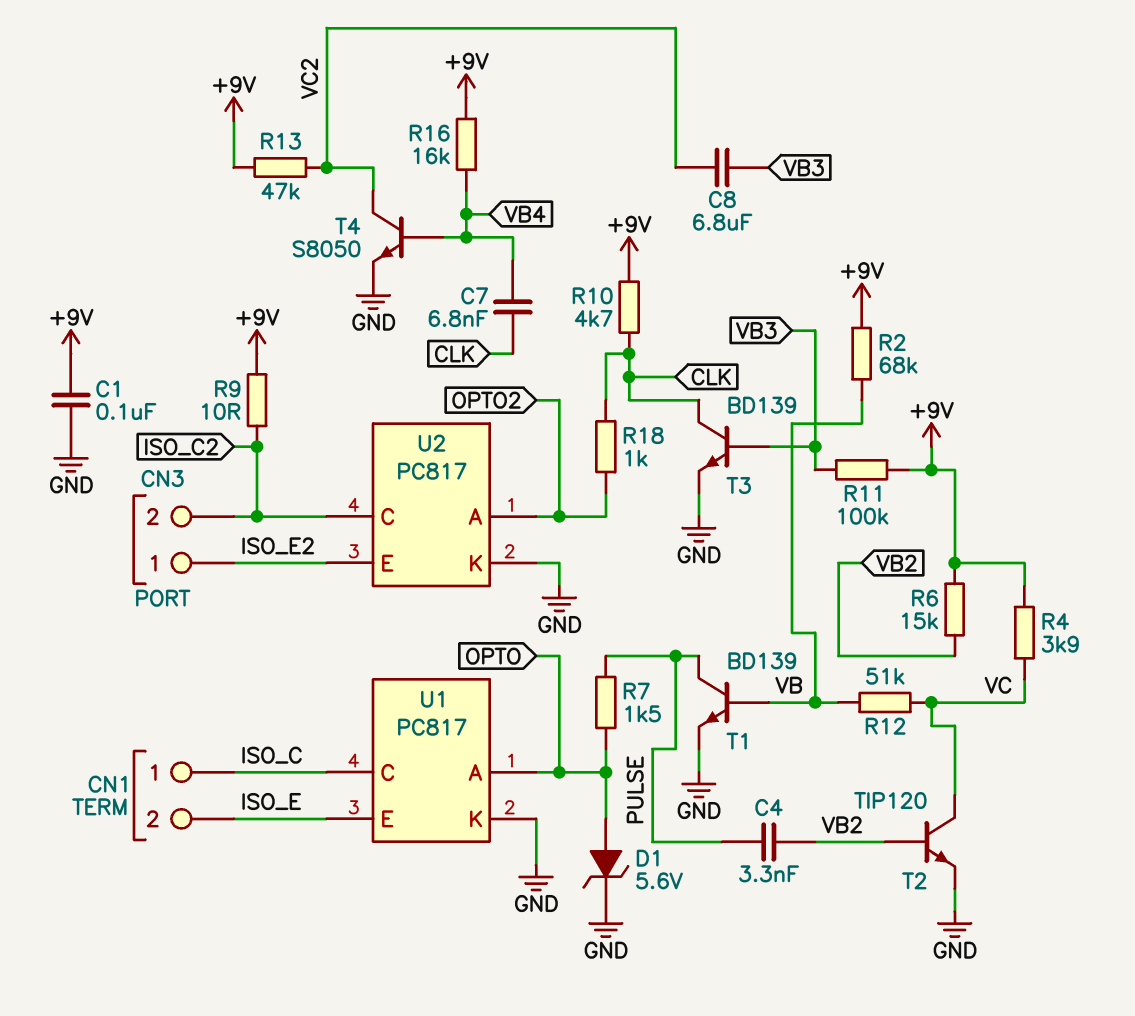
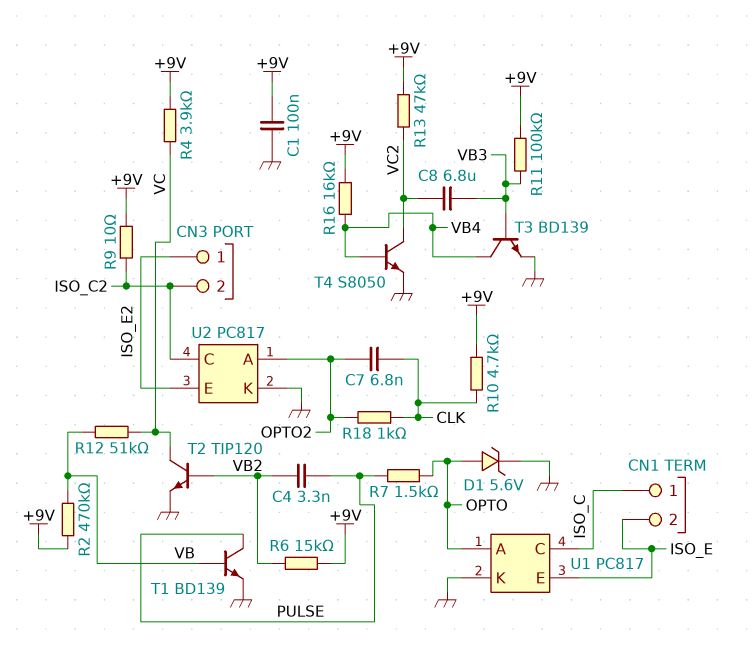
C7: 6.8nF (CLK, VB4) -> 6.8nF (CLK, OPTO2)
R2: 68k (+9V, VB) -> 470k (+9V, VB)
T3: NPN BD139 (B VB3, C CLK, E GND) -> NPN BD139 (B VB3, C VB4, E GND)

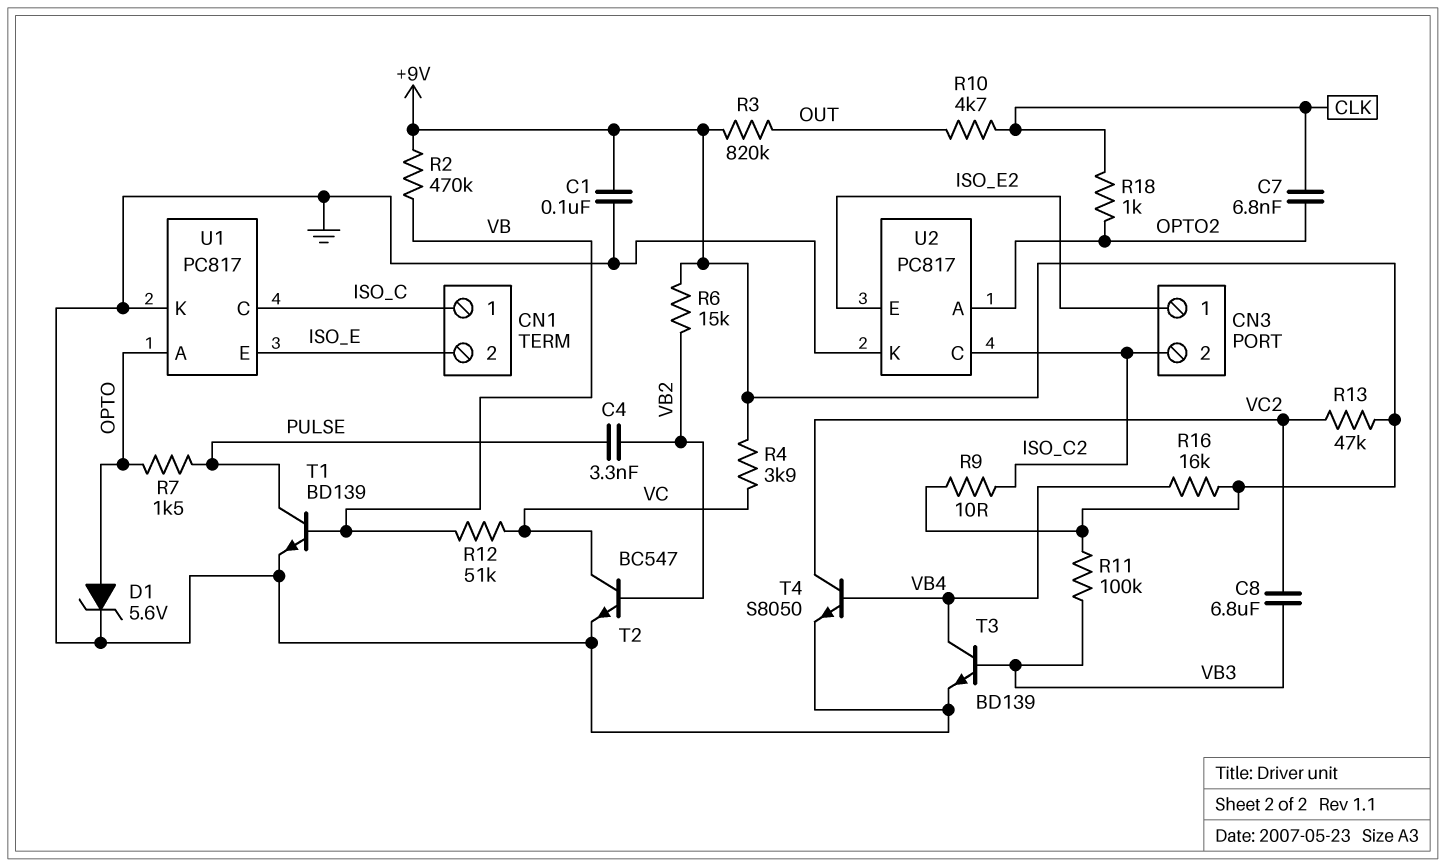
R3: none -> 820k (+9V, OUT)
R10: 4.7k (+9V, CLK) -> 4.7k (CLK, OUT)
T2: NPN TIP120 (B VB2, C VC, E GND) -> NPN BC547 (B VB2, C VC, E GND)

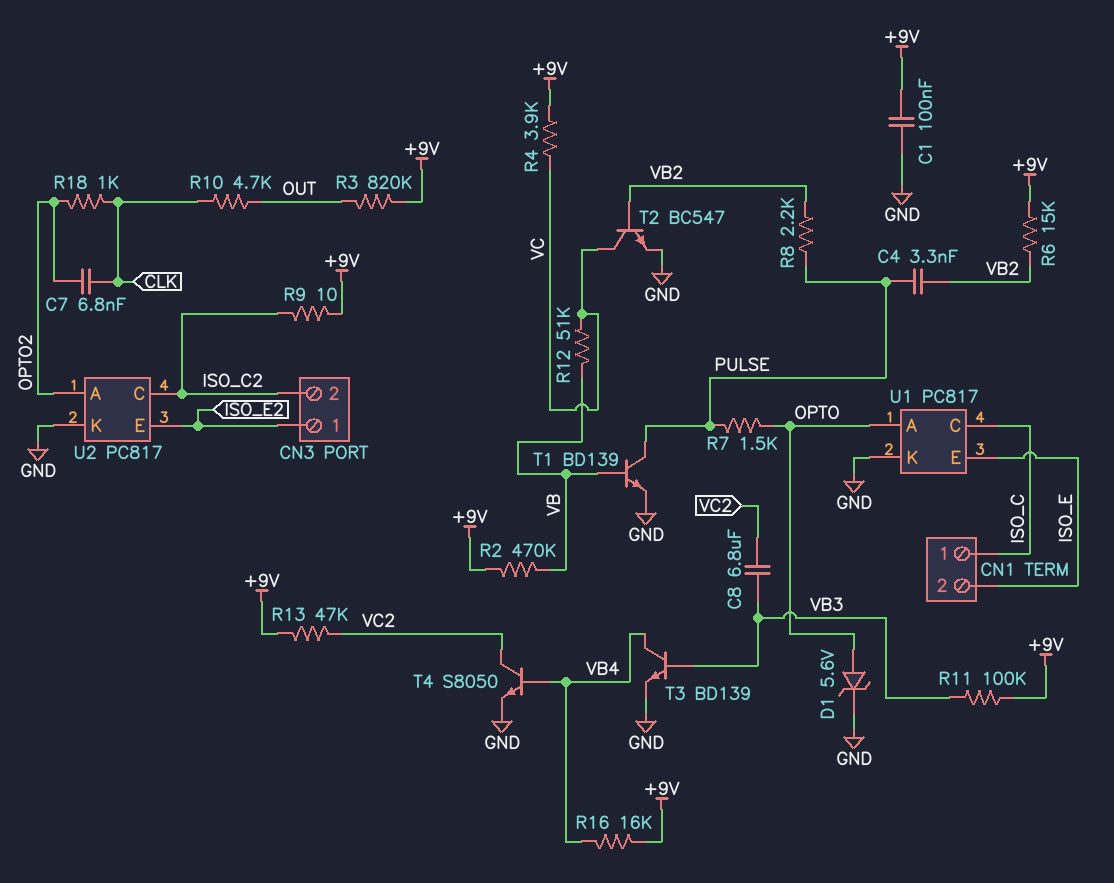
R8: none -> 2.2k (PULSE, VB2)

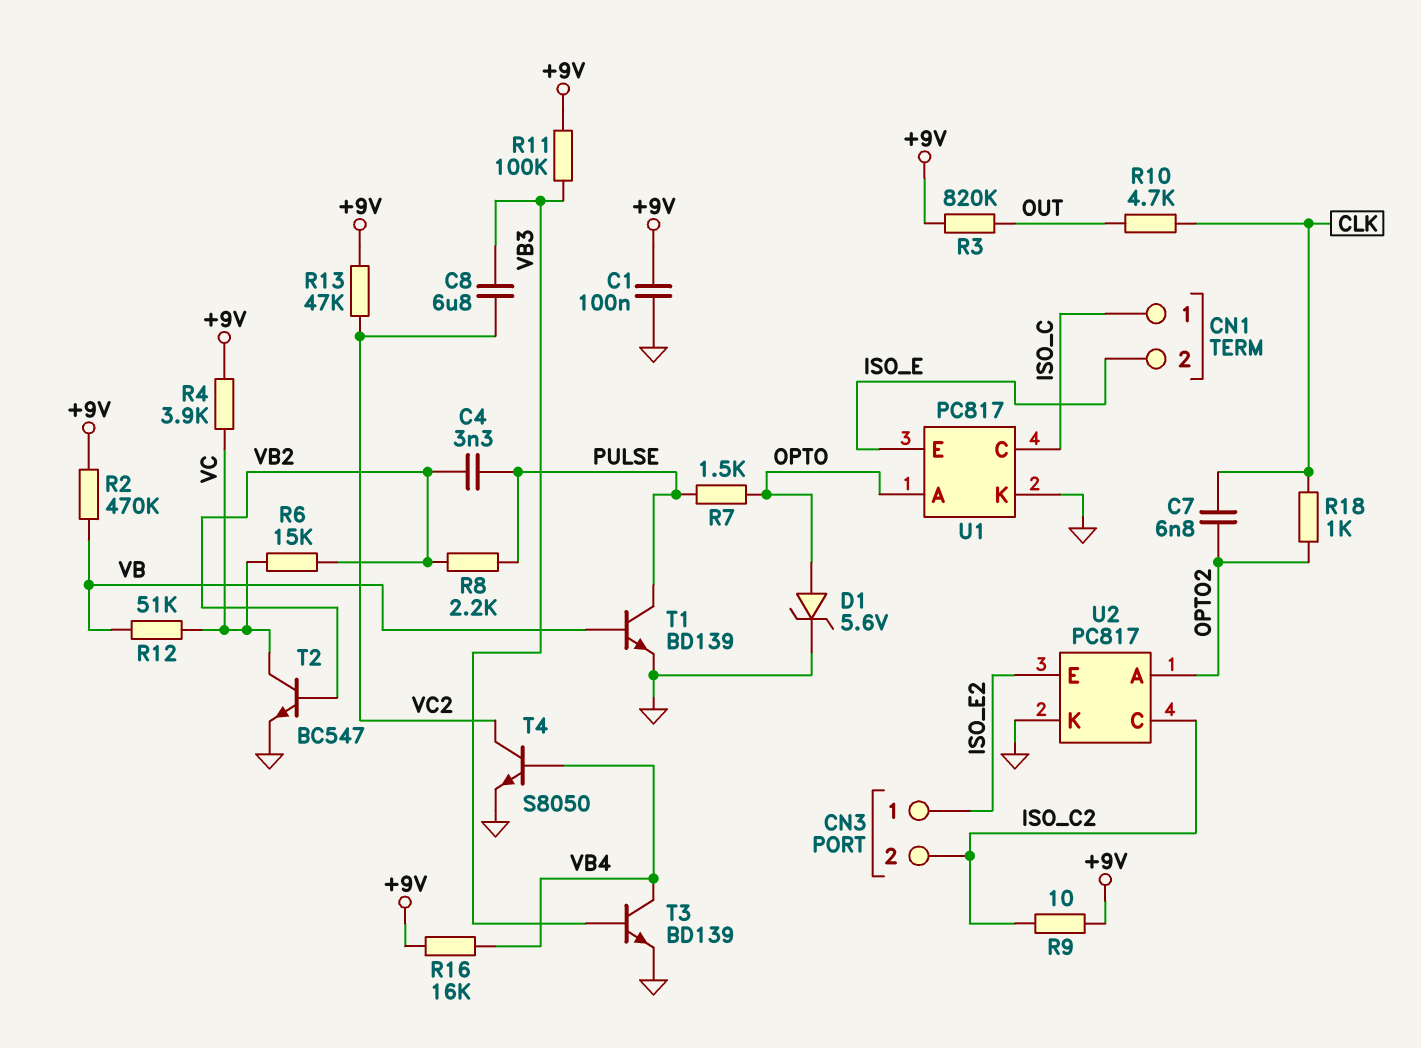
R6: 15k (+9V, VB2) -> 15k (VB2, VC)

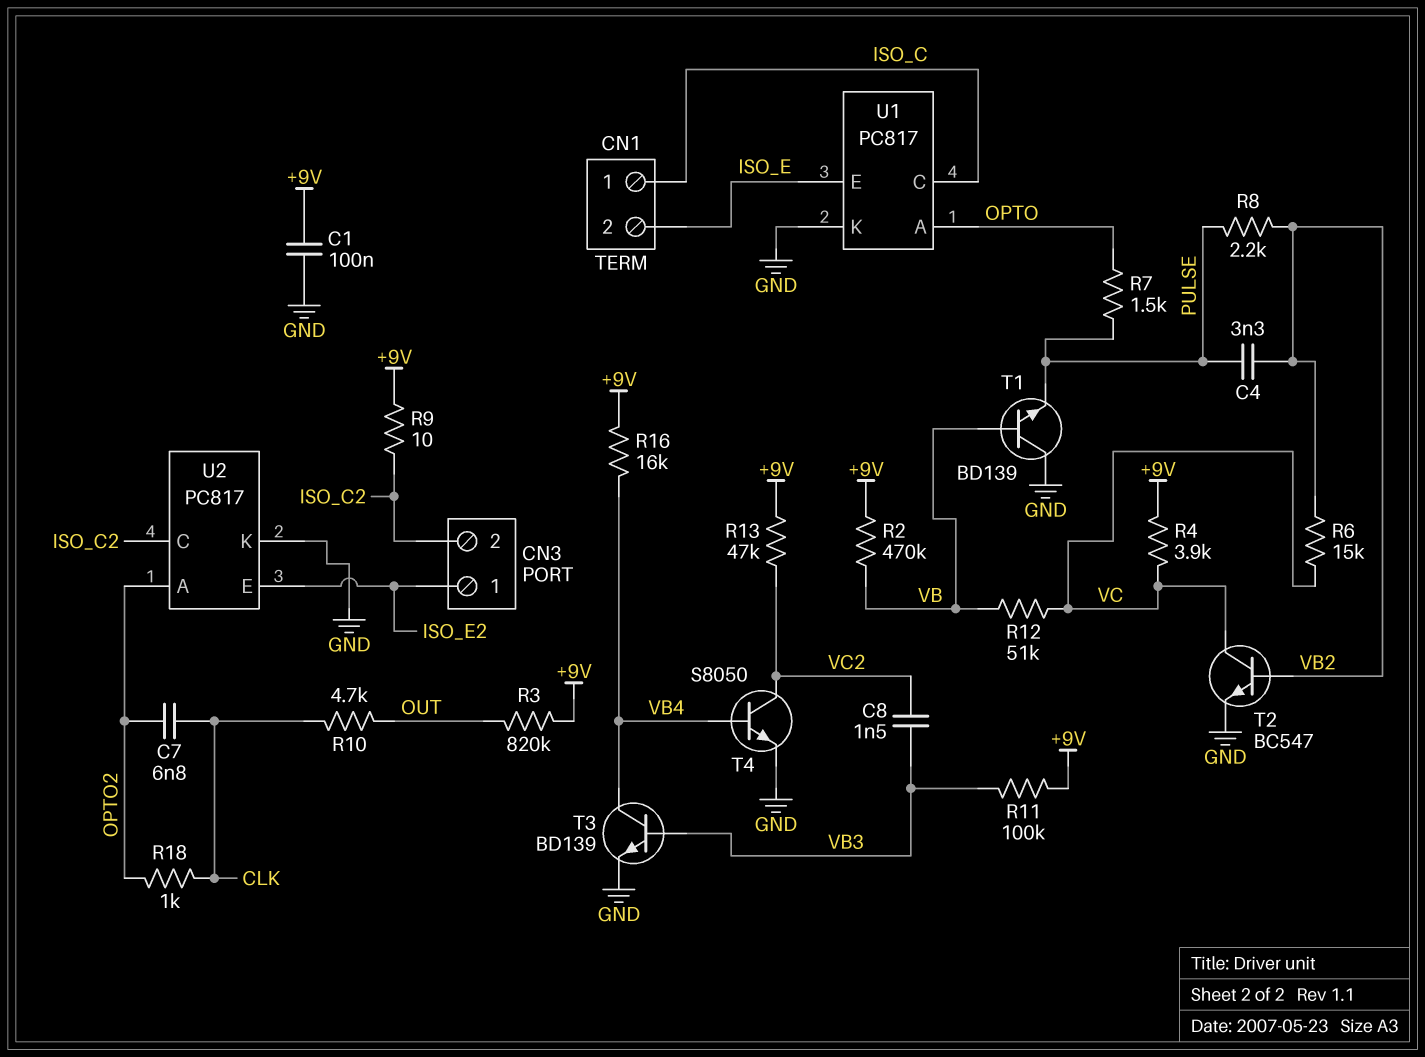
C8: 6.8uF (VB3, VC2) -> 1.5nF (VB3, VC2)
D1: zener 5.6V (A OPTO, K GND) -> none
T1: NPN BD139 (B VB, C PULSE, E GND) -> NPN BD139 (B VB, C GND, E PULSE)

